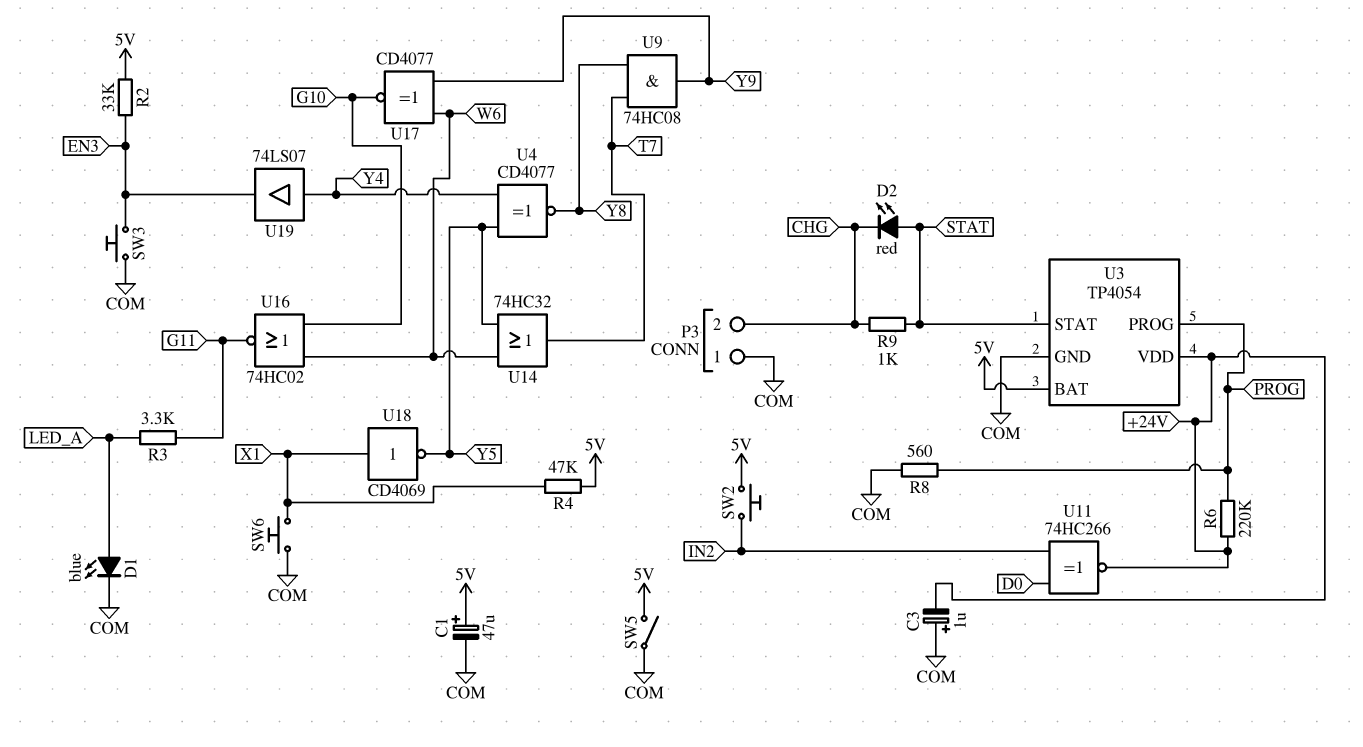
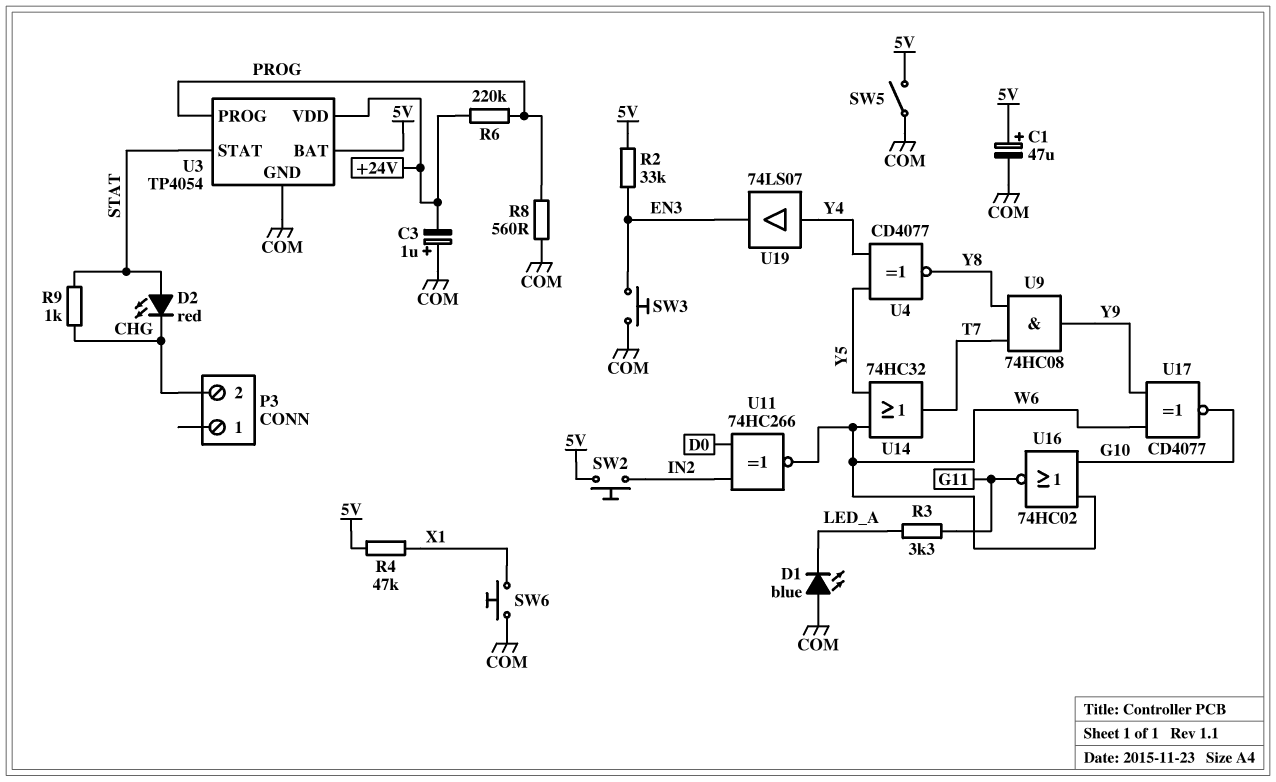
D1: LED blue (A LED_A, K COM) -> LED blue (A COM, K LED_A)
P3 pin 1: COM -> none
U11: XNOR 74HC266 (in D0, in IN2, out +24V) -> XNOR 74HC266 (in D0, in IN2, out W6)
U18: NOT CD4069 (in X1, out Y5) -> none

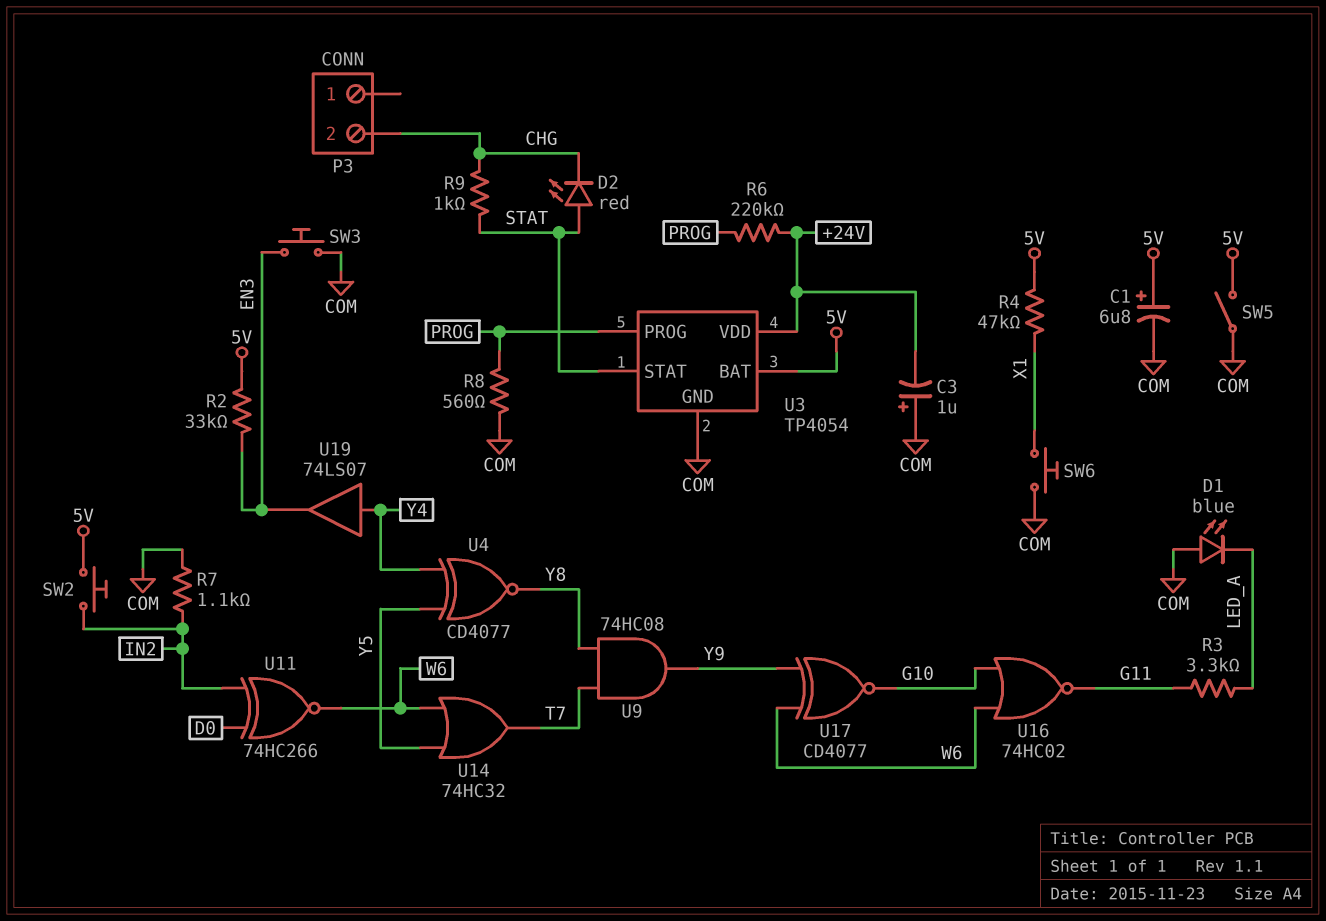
C1: 47uF (plus 5V, minus COM) -> 6.8uF (plus 5V, minus COM)
R7: none -> 1.1k (COM, IN2)

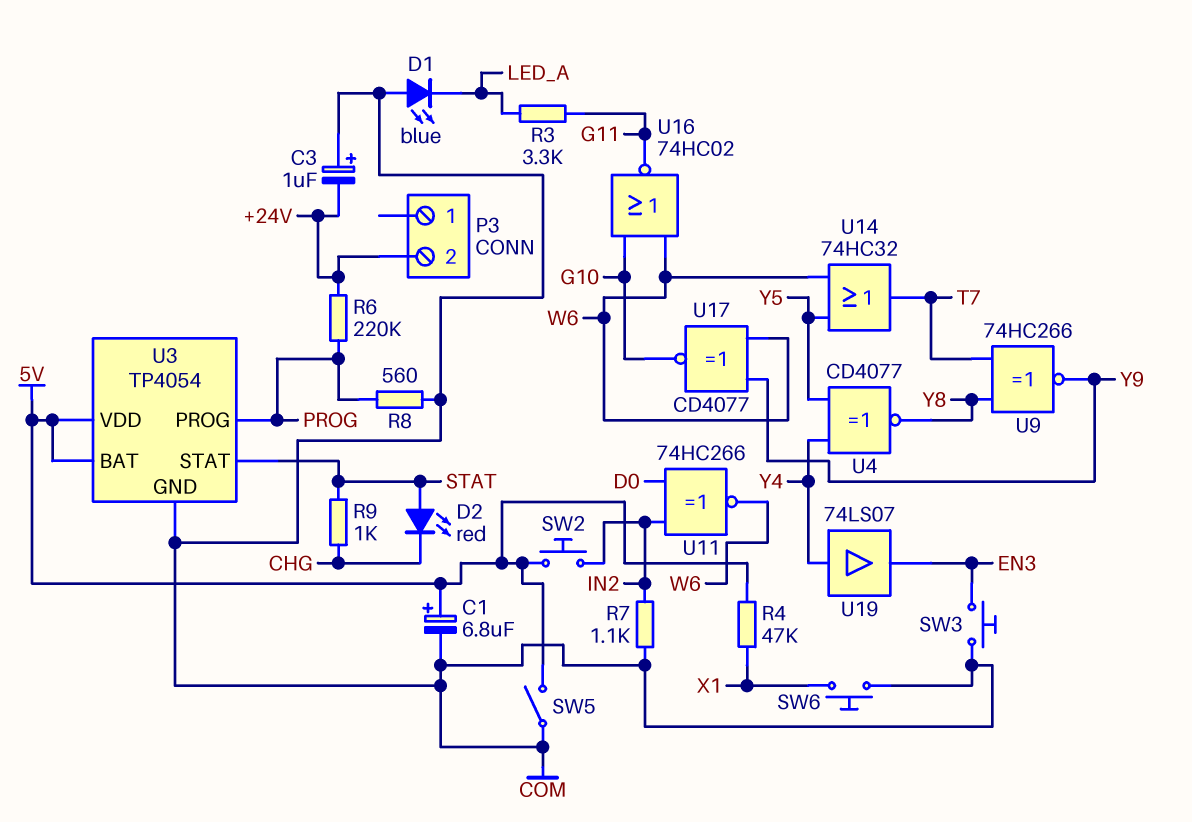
P3 pin 2: CHG -> +24V
R2: 33k (5V, EN3) -> none
U3 pin VDD: +24V -> 5V
U9: AND 74HC08 (in T7, in Y8, out Y9) -> XNOR 74HC266 (in T7, in Y8, out Y9)

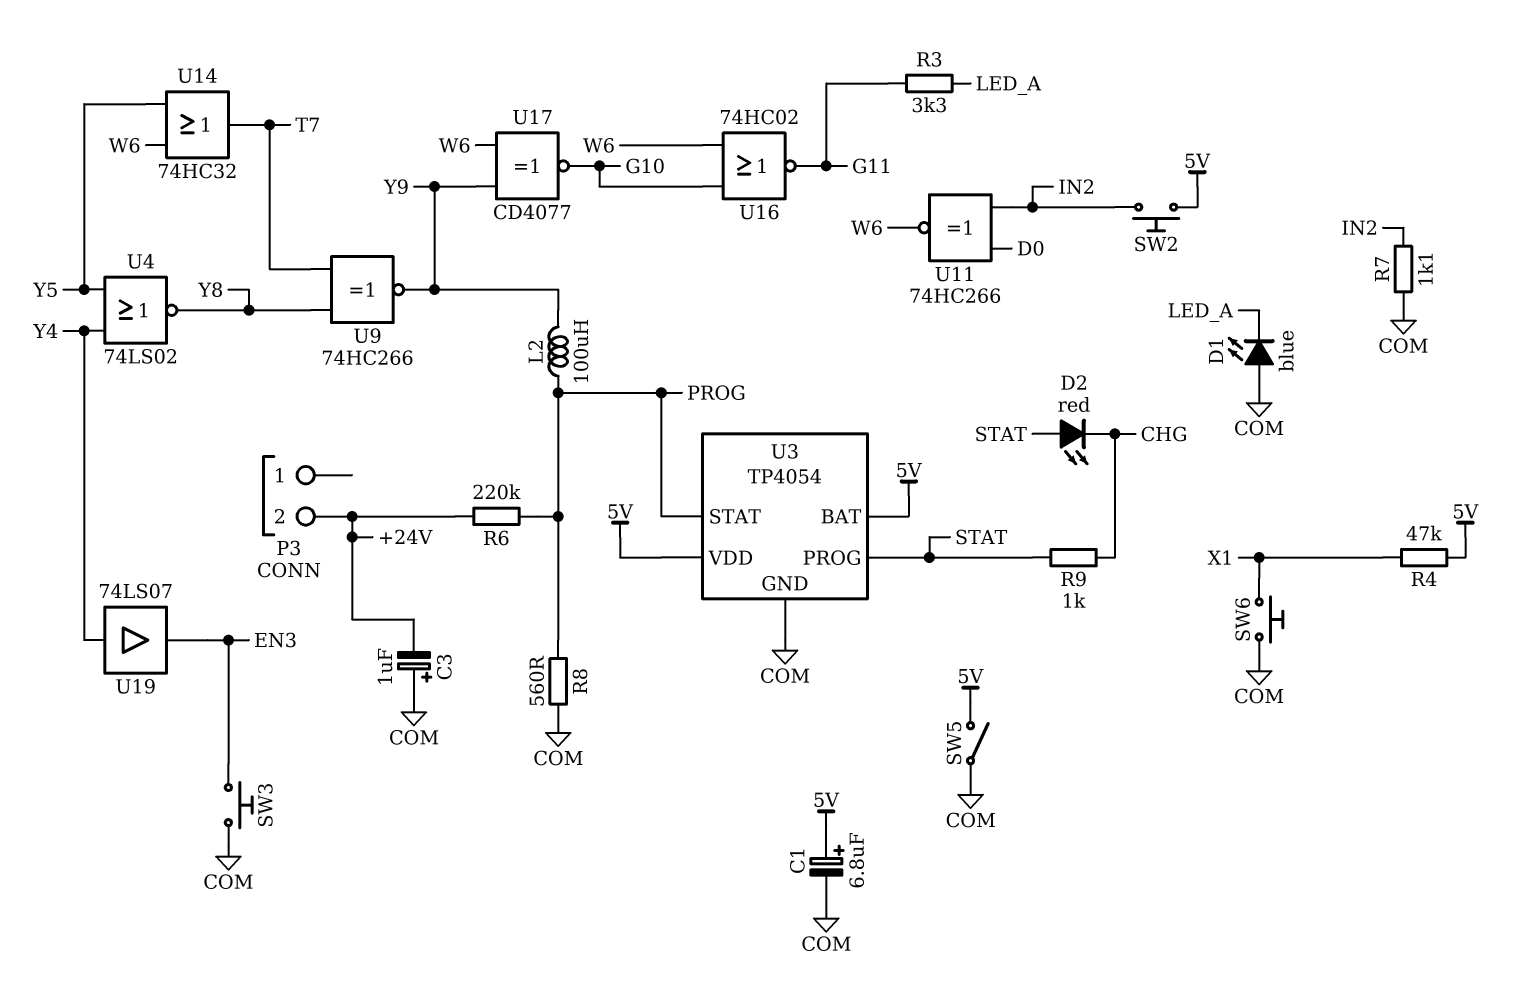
L2: none -> 100uH (PROG, Y9)
U3 pin PROG: PROG -> STAT
U3 pin STAT: STAT -> PROG
U4: XNOR CD4077 (in Y4, in Y5, out Y8) -> NOR 74LS02 (in Y4, in Y5, out Y8)

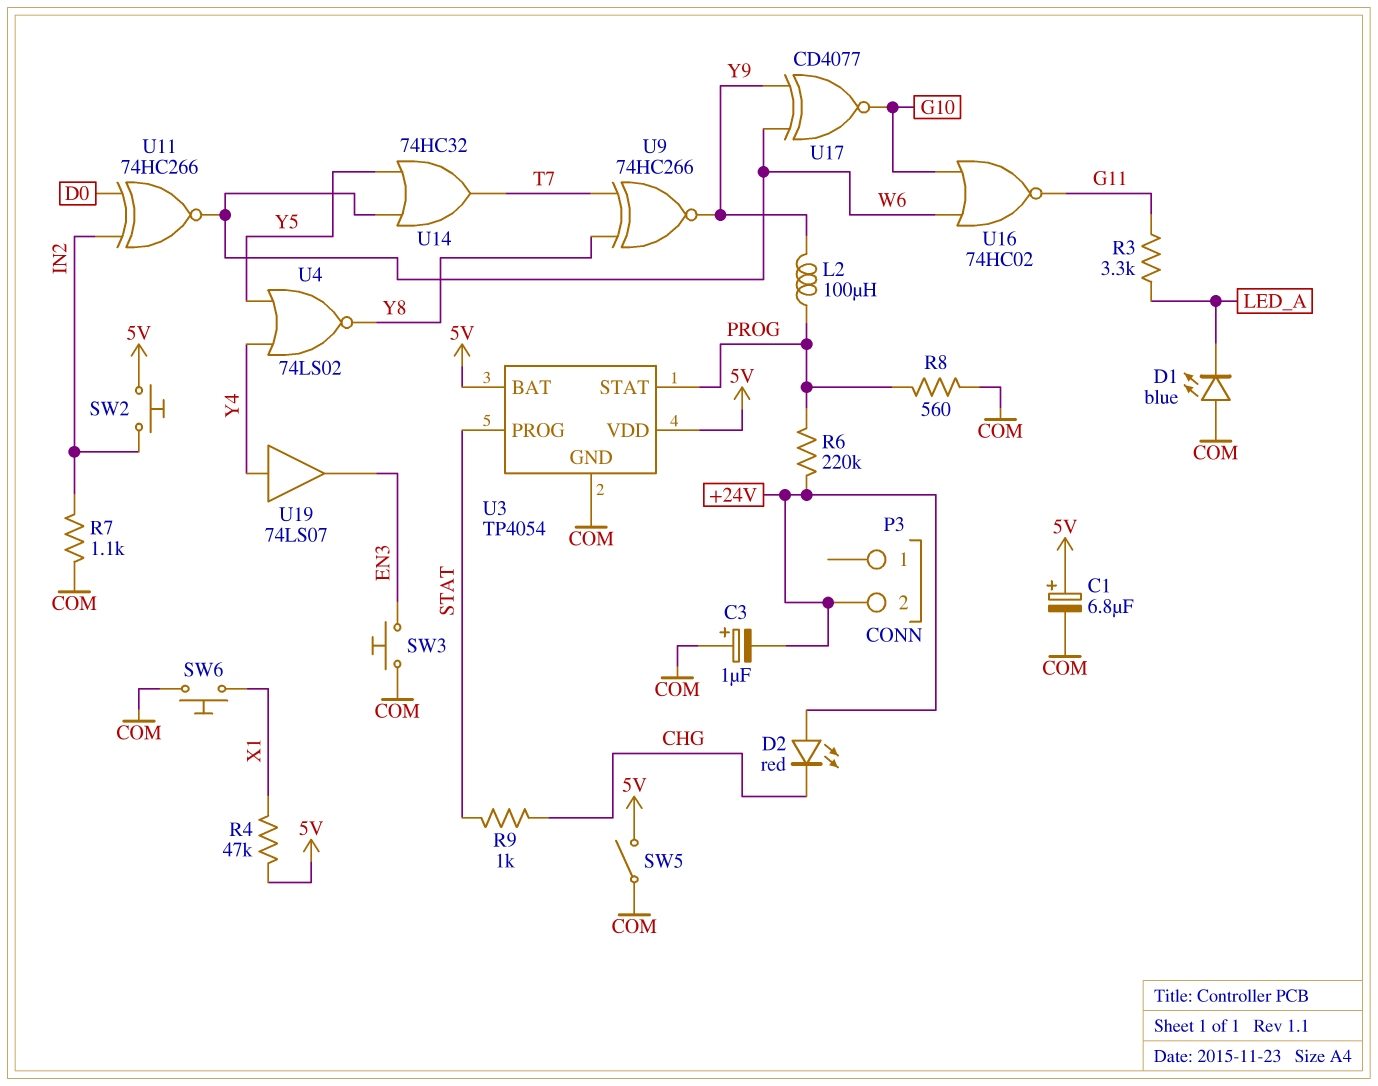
D2: LED red (A STAT, K CHG) -> LED red (A +24V, K CHG)

